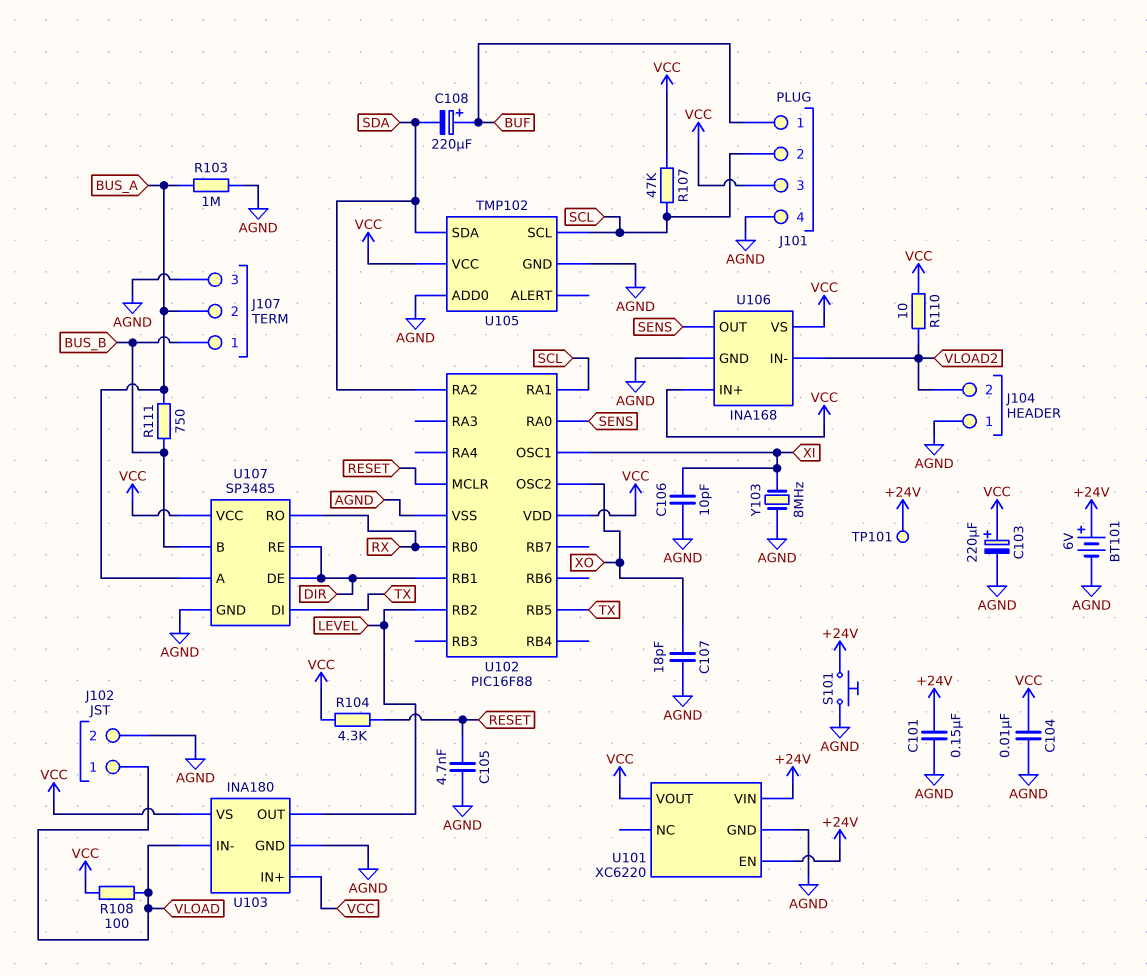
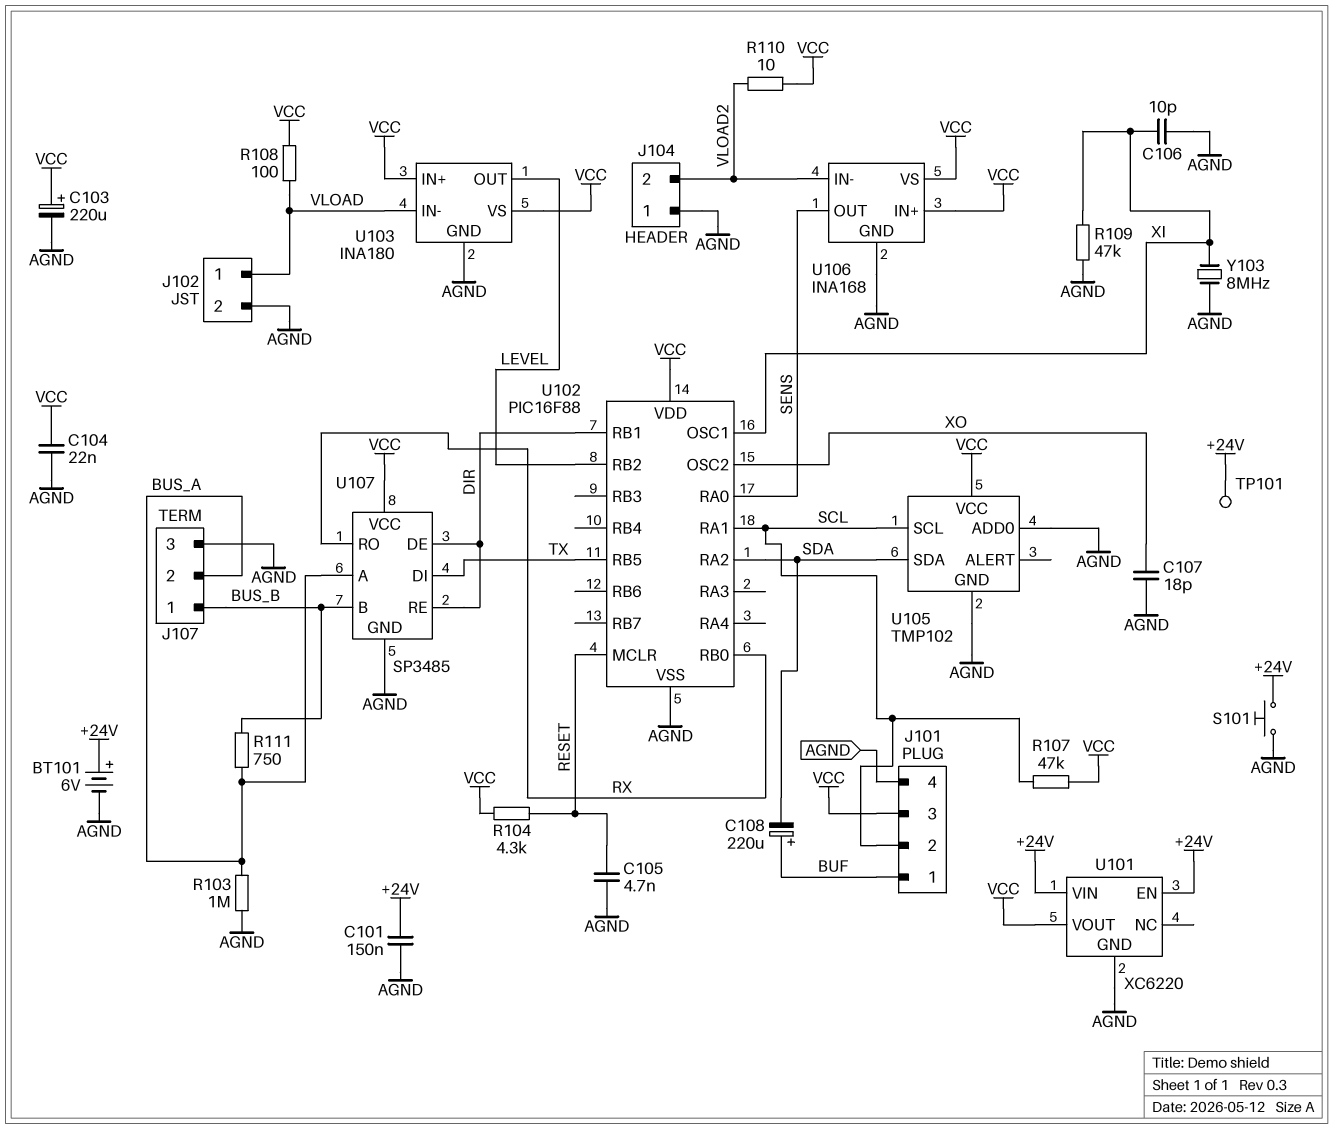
C104: 10nF (AGND, VCC) -> 22nF (AGND, VCC)
R109: none -> 47k (AGND, XI)

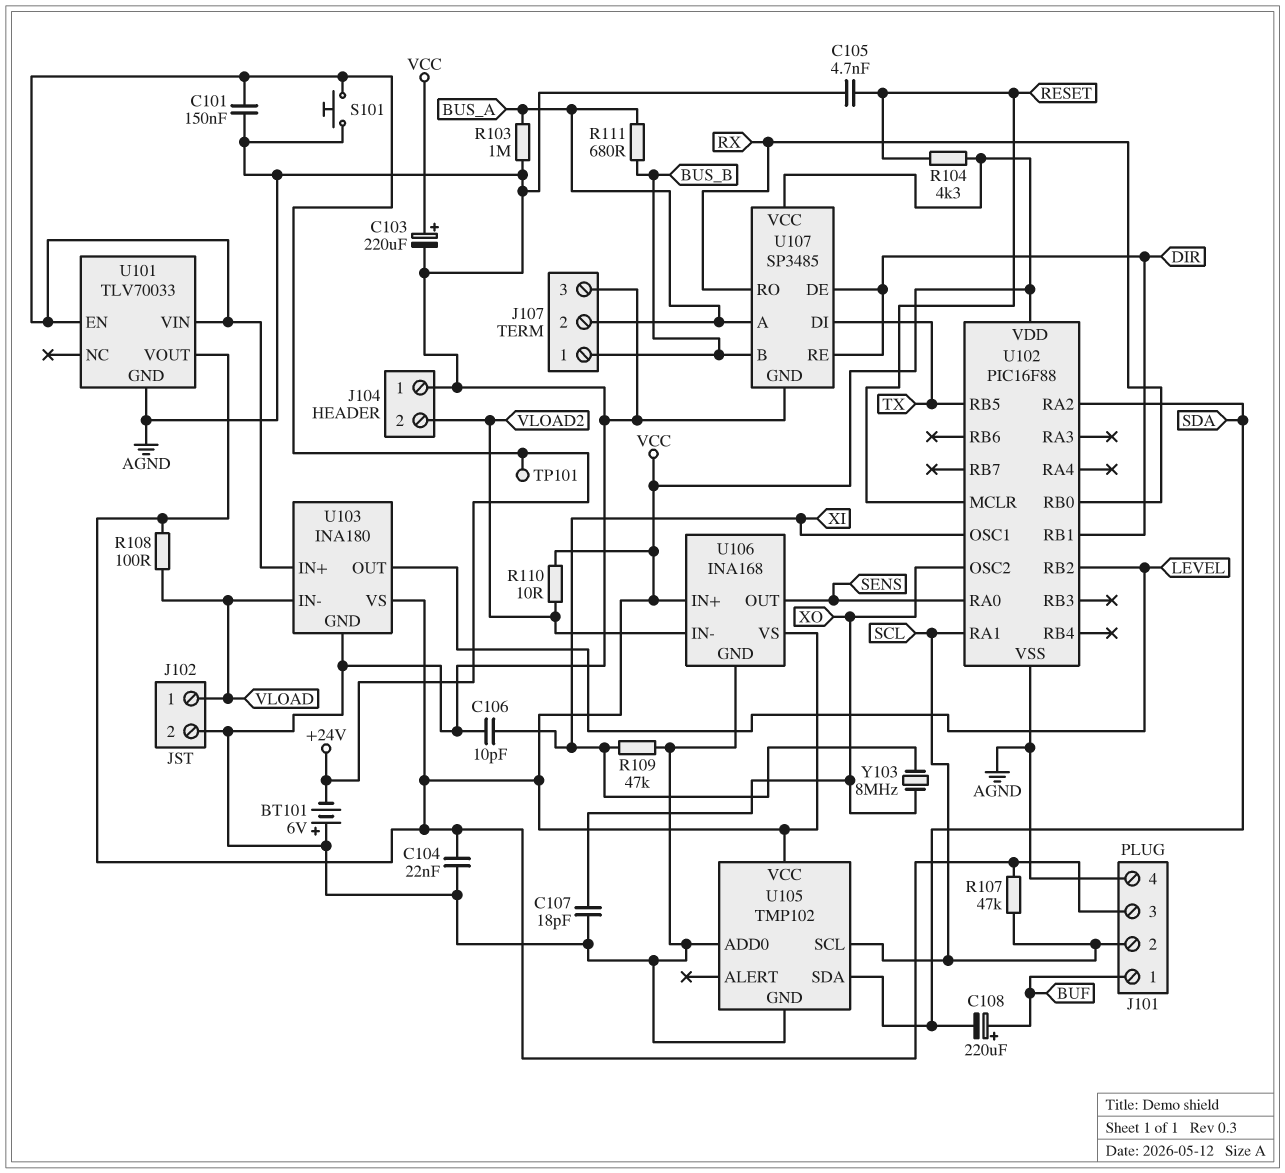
BT101: 6V (plus +24V, minus AGND) -> 6V (plus AGND, minus +24V)
R111: 750 (BUS_A, BUS_B) -> 680 (BUS_A, BUS_B)
U101: XC6220 -> TLV70033
U103 pin IN+: VCC -> +24V
Y103: 8MHz (AGND, XI) -> 8MHz (XI, XO)

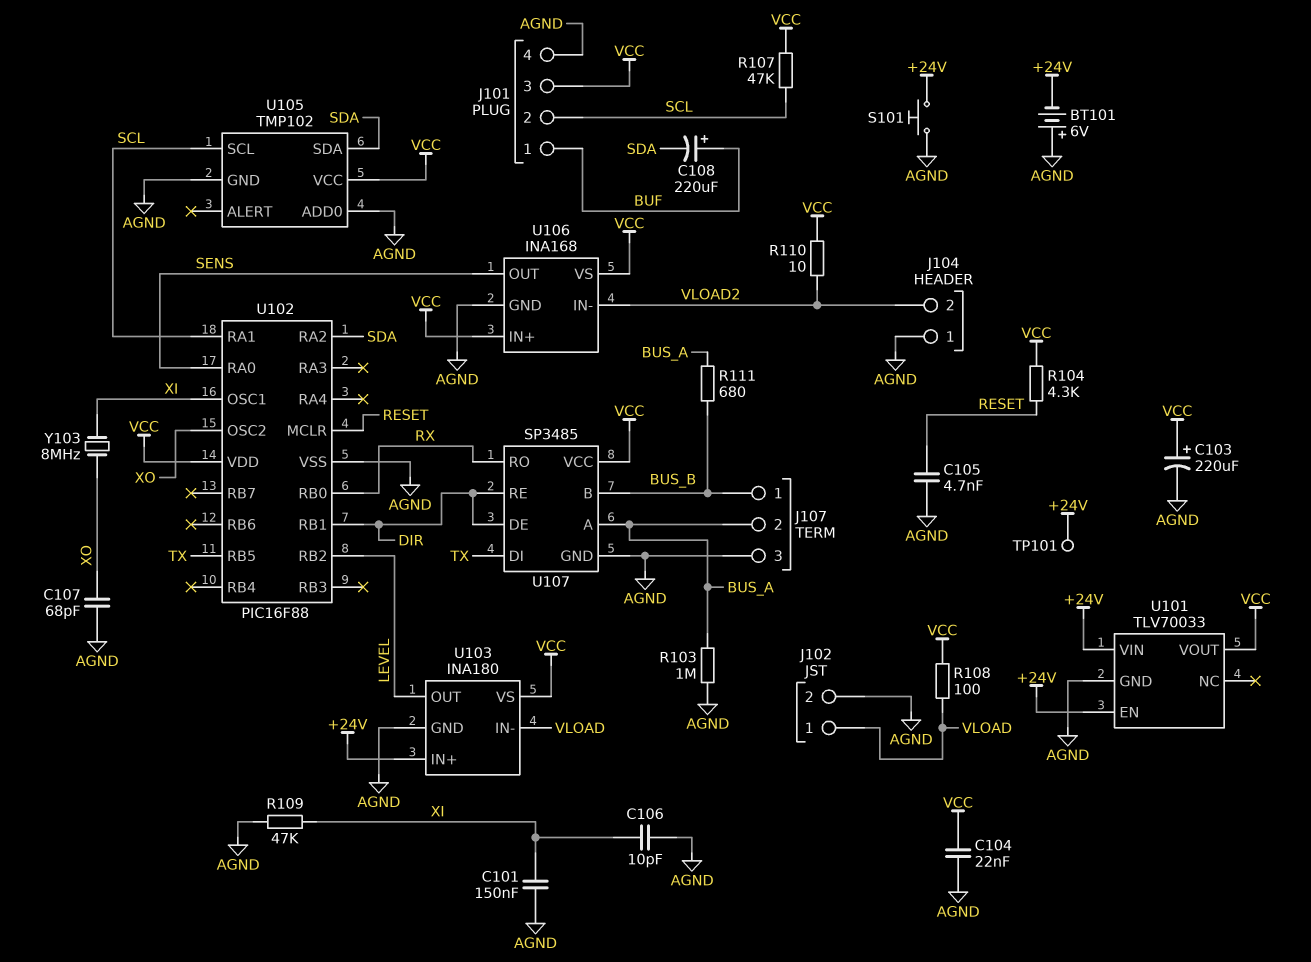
C101: 150nF (+24V, AGND) -> 150nF (AGND, XI)
C107: 18pF (AGND, XO) -> 68pF (AGND, XO)

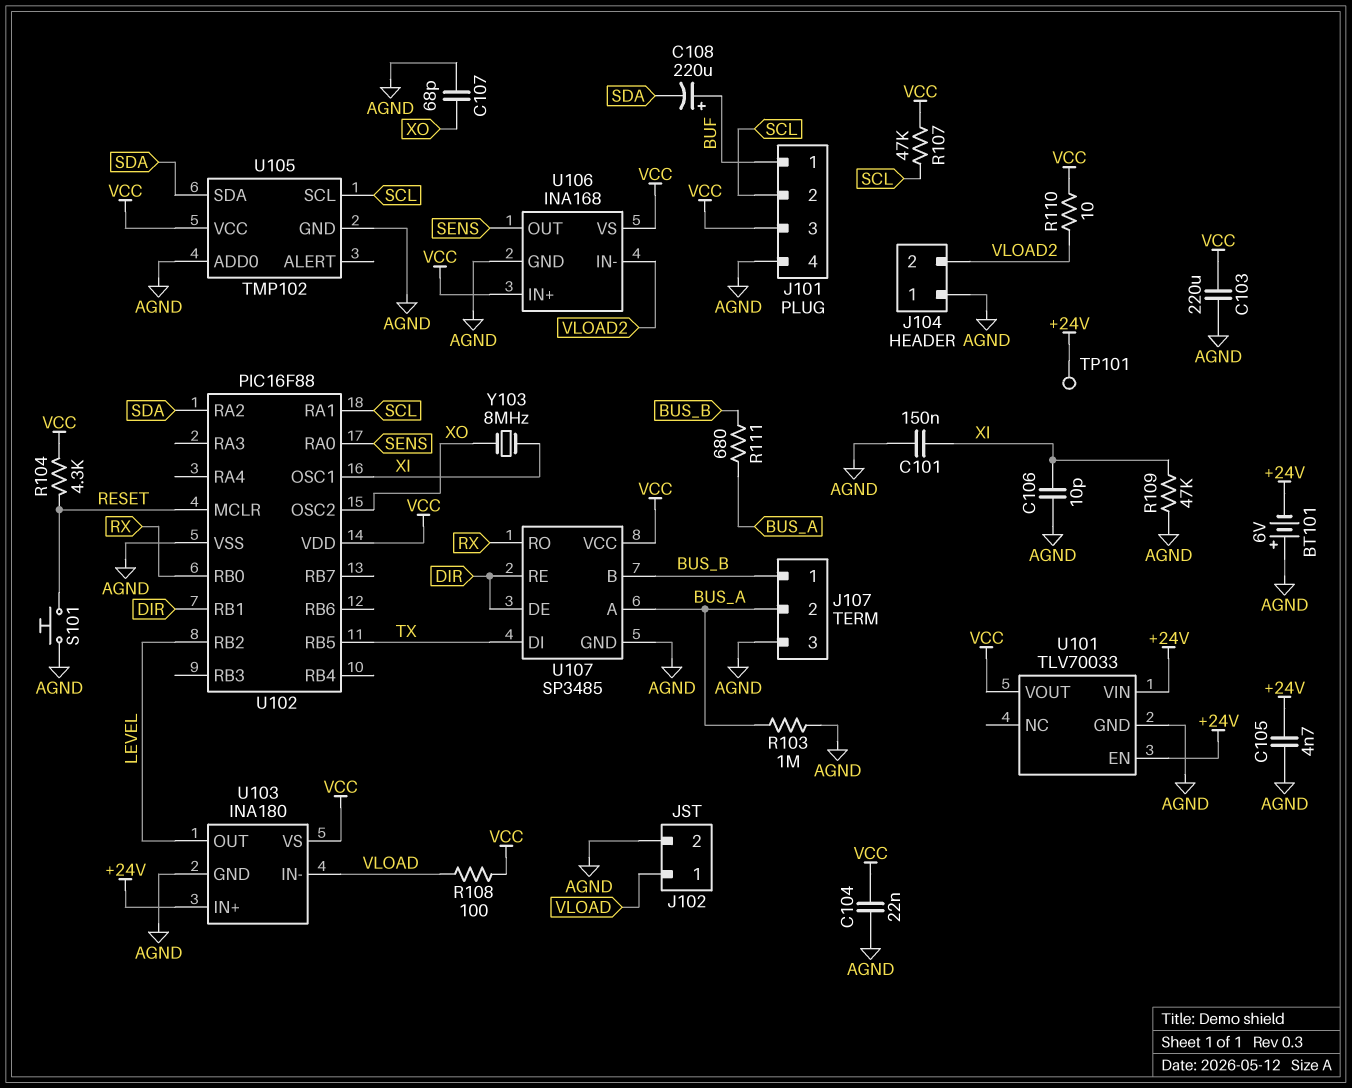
C103: 220uF (plus VCC, minus AGND) -> 220uF (AGND, VCC)
C105: 4.7nF (AGND, RESET) -> 4.7nF (+24V, AGND)
S101: button (+24V, AGND) -> button (AGND, RESET)

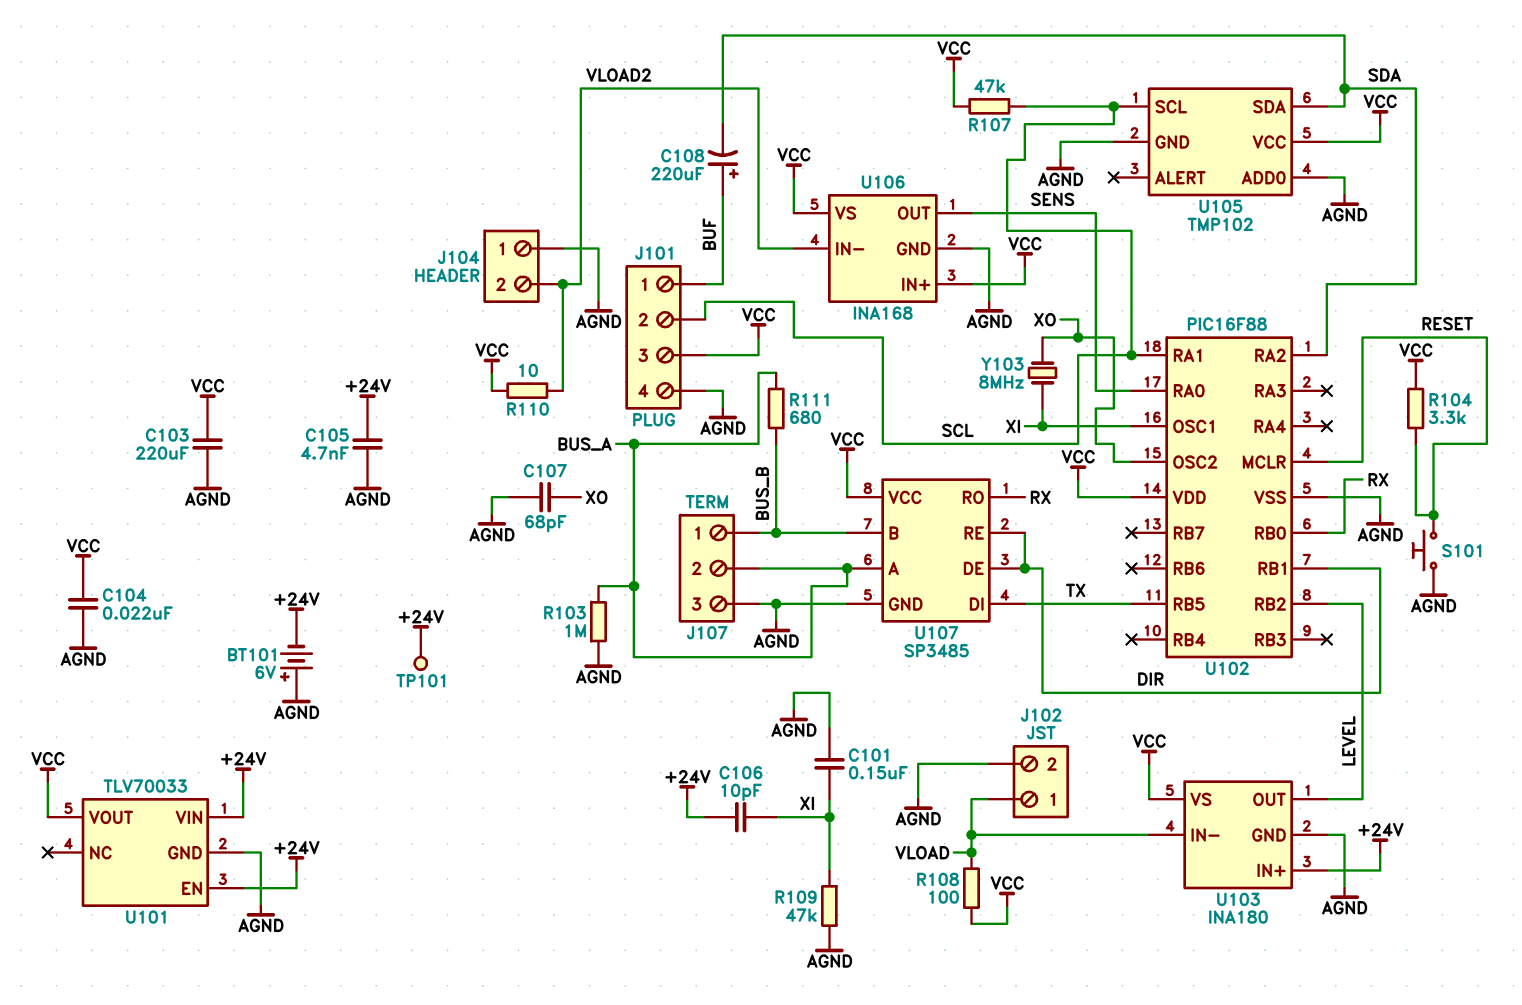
C106: 10pF (AGND, XI) -> 10pF (+24V, XI)
R104: 4.3k (RESET, VCC) -> 3.3k (RESET, VCC)

